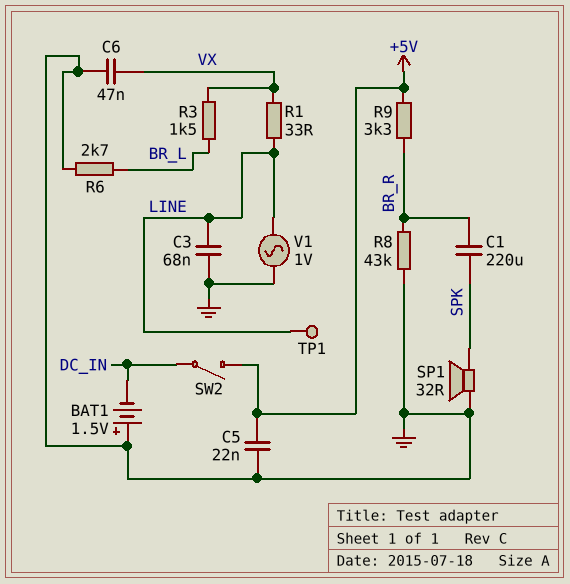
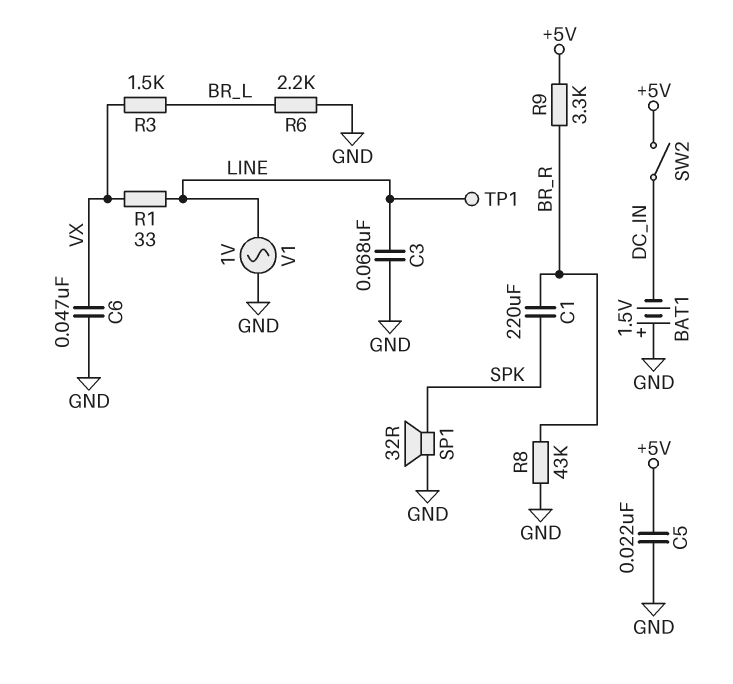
R6: 2.7k (BR_L, GND) -> 2.2k (BR_L, GND)

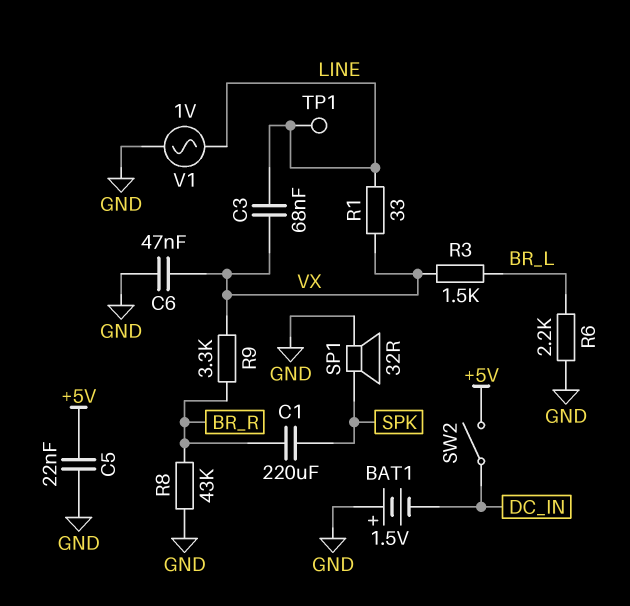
C3: 68nF (GND, LINE) -> 68nF (LINE, VX)
R9: 3.3k (+5V, BR_R) -> 3.3k (BR_R, VX)

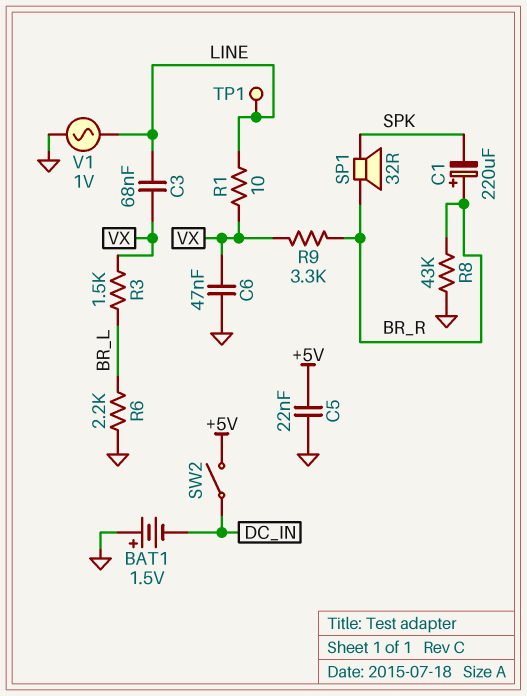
C1: 220uF (BR_R, SPK) -> 220uF (plus BR_R, minus SPK)
R1: 33 (LINE, VX) -> 10 (LINE, VX)
SP1: speaker 32R (GND, SPK) -> speaker 32R (BR_R, SPK)

